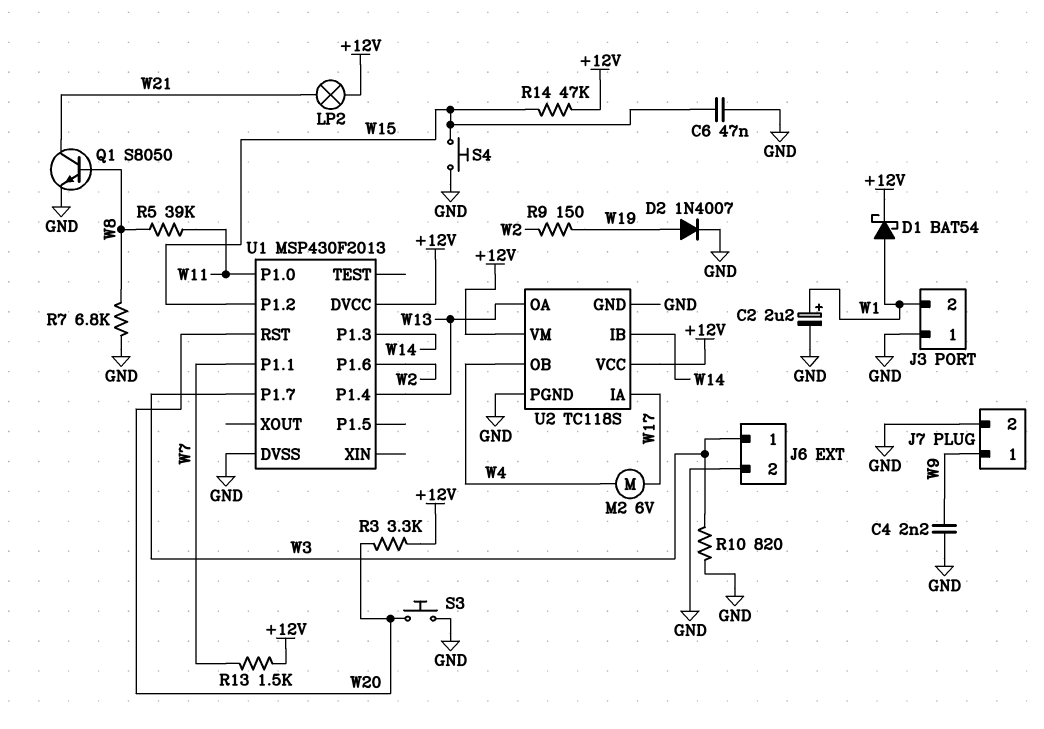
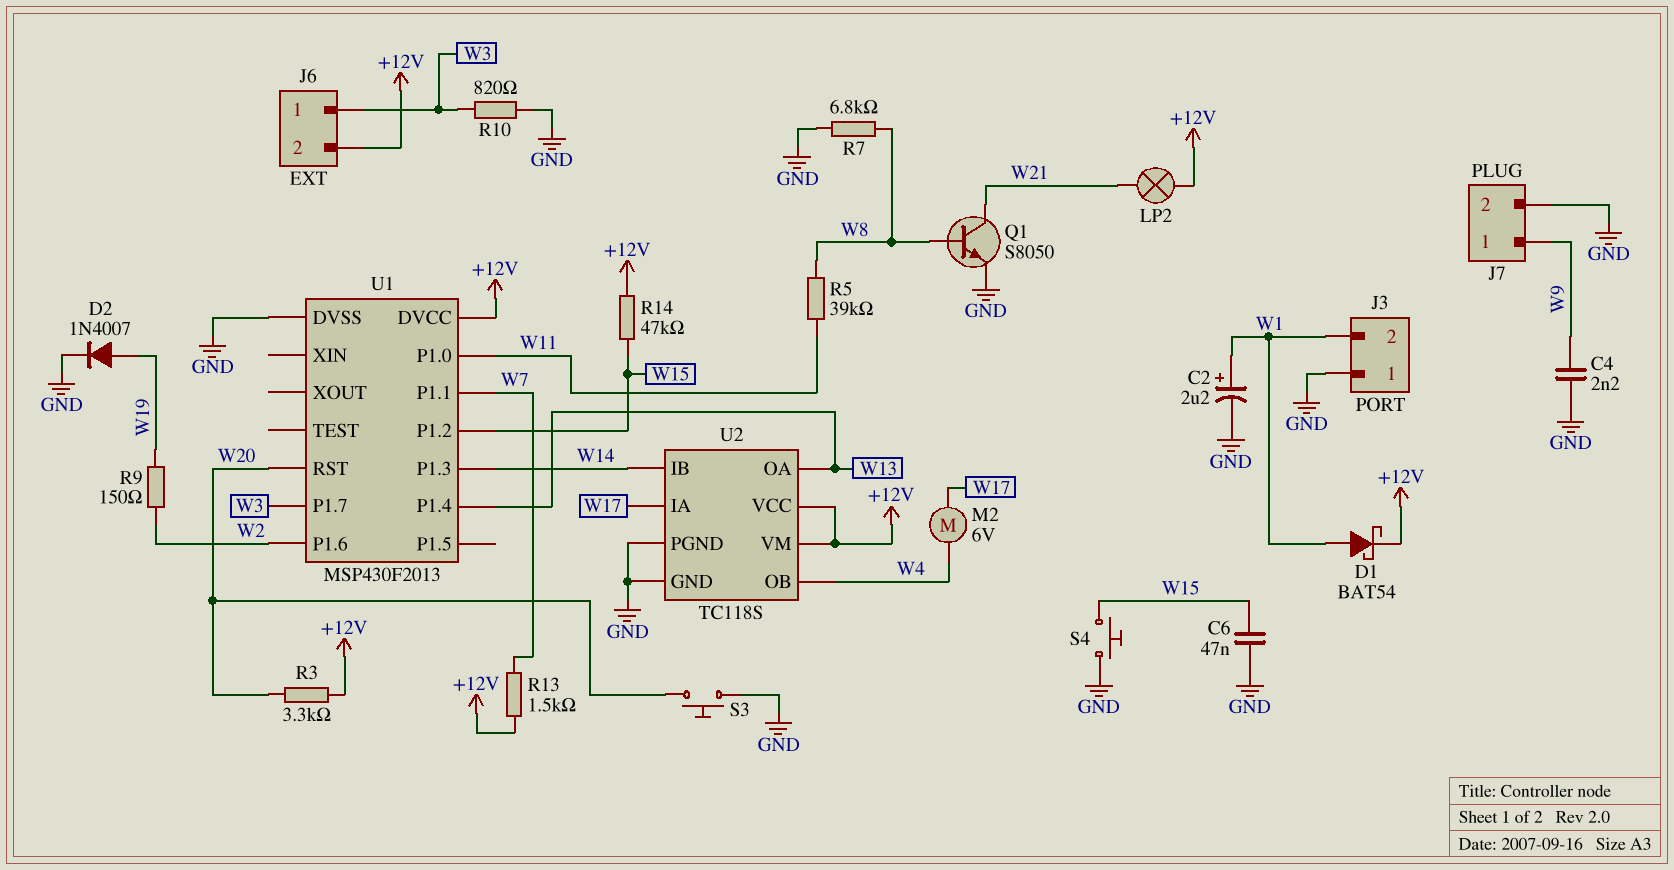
J6 pin 2: GND -> +12V

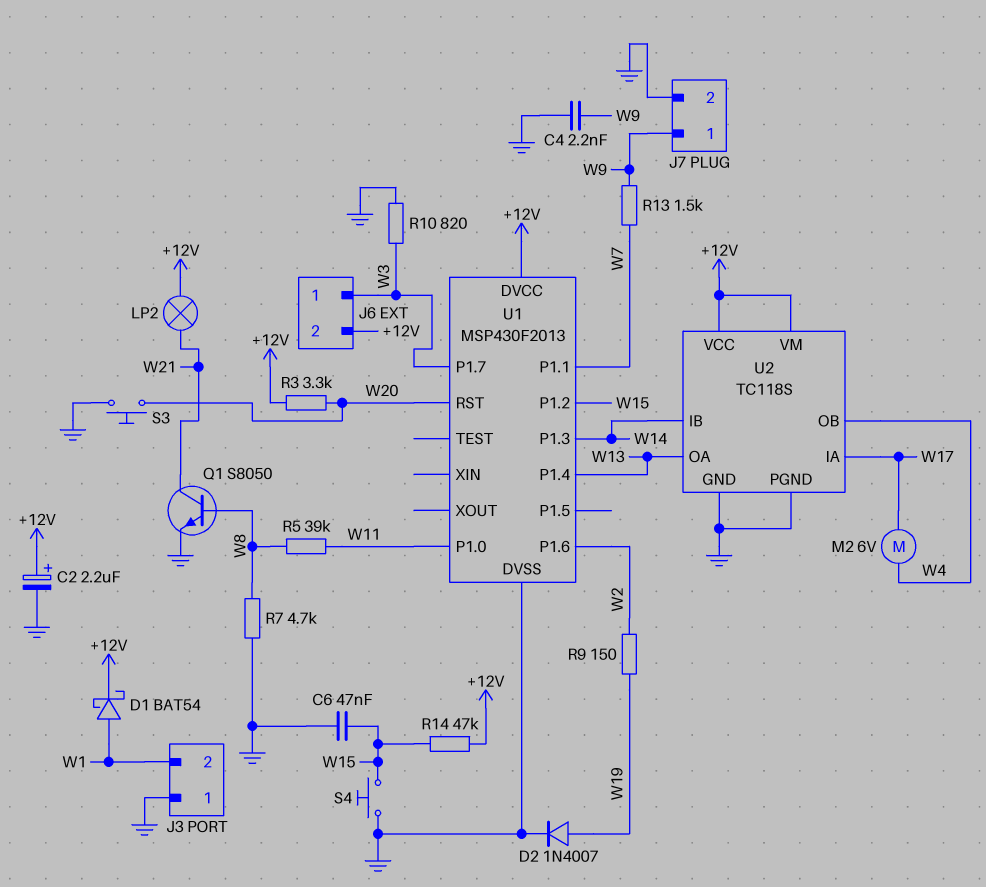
C2: 2.2uF (plus W1, minus GND) -> 2.2uF (plus +12V, minus GND)
R7: 6.8k (GND, W8) -> 4.7k (GND, W8)
R13: 1.5k (+12V, W7) -> 1.5k (W7, W9)

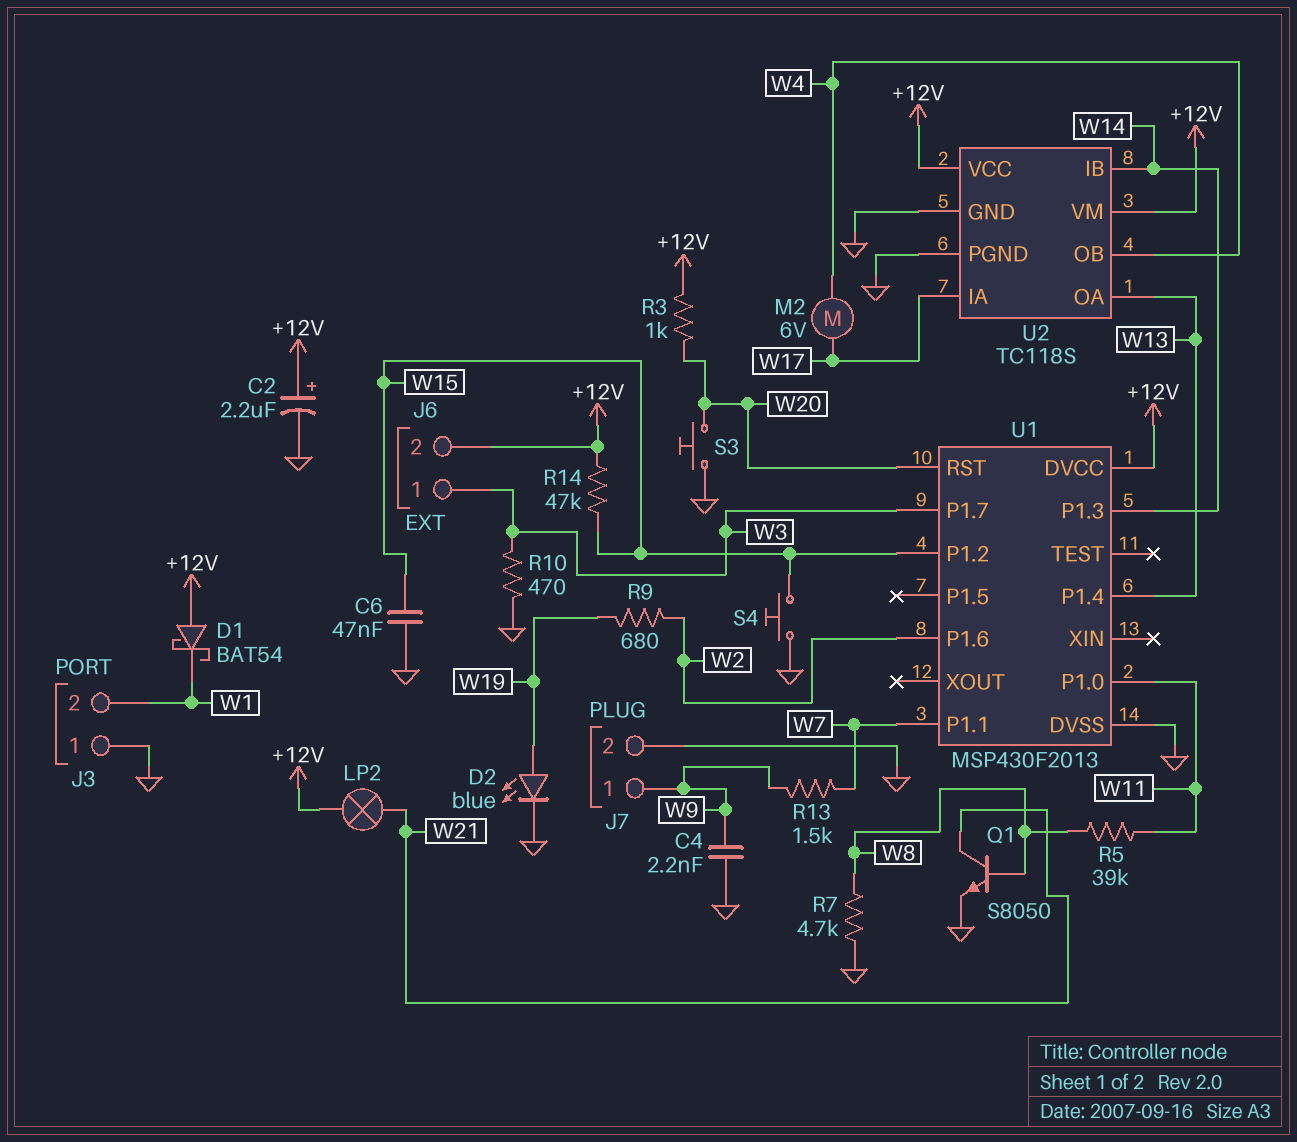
D1: schottky BAT54 (A W1, K +12V) -> schottky BAT54 (A +12V, K W1)
D2: diode 1N4007 (A W19, K GND) -> LED blue (A W19, K GND)
R3: 3.3k (+12V, W20) -> 1k (+12V, W20)
R9: 150 (W2, W19) -> 680 (W2, W19)
R10: 820 (GND, W3) -> 470 (GND, W3)

